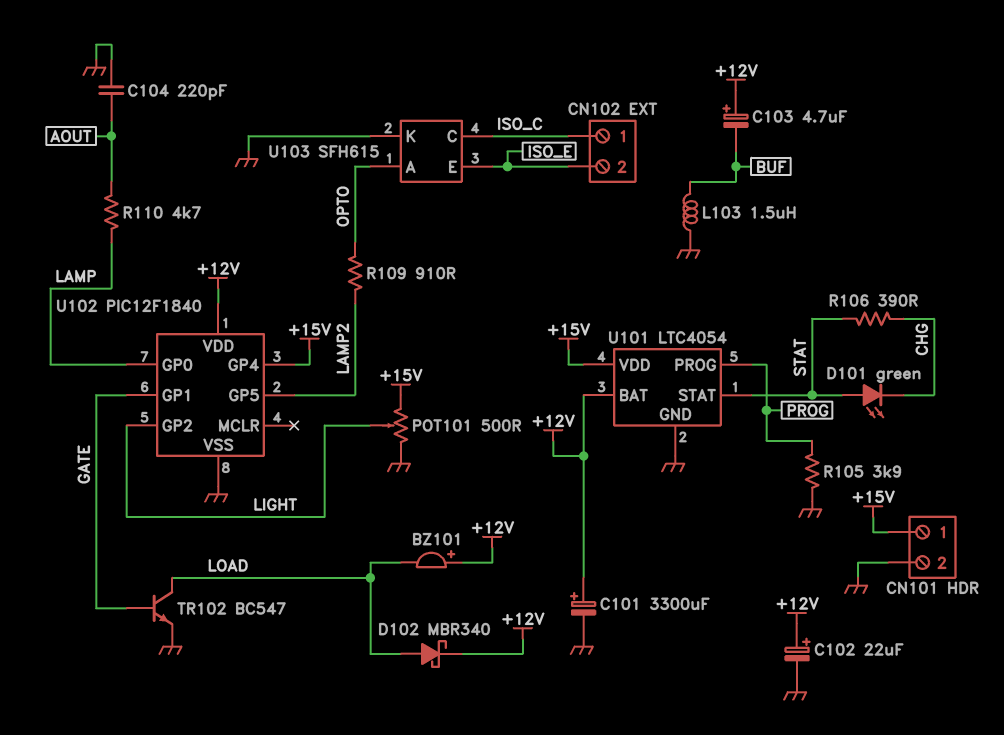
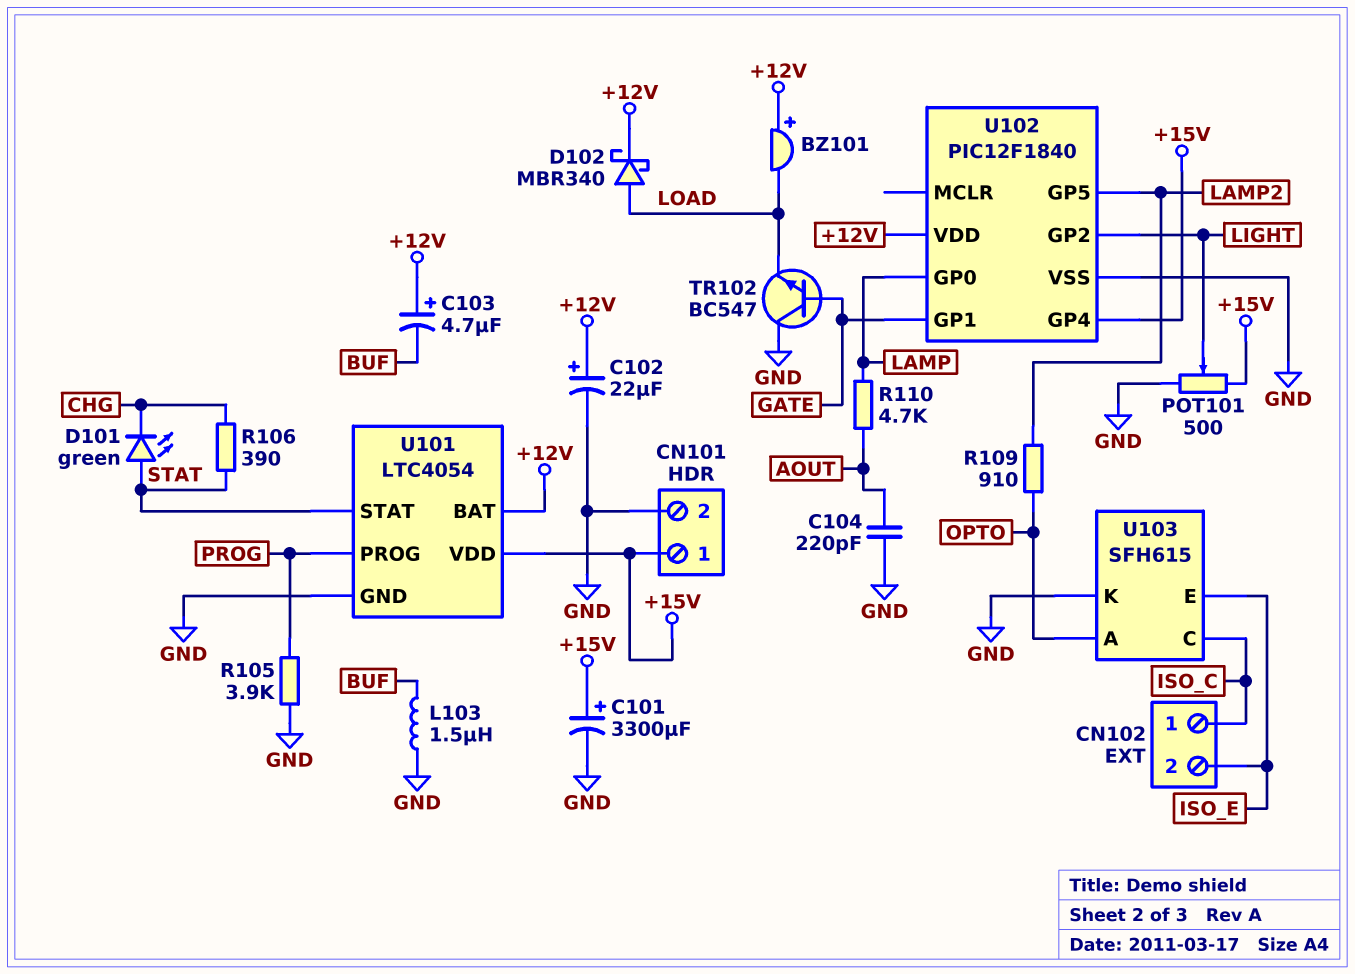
C101: 3300uF (plus +12V, minus GND) -> 3300uF (plus +15V, minus GND)
TR102: NPN BC547 (B GATE, C LOAD, E GND) -> NPN BC547 (B GATE, C GND, E LOAD)

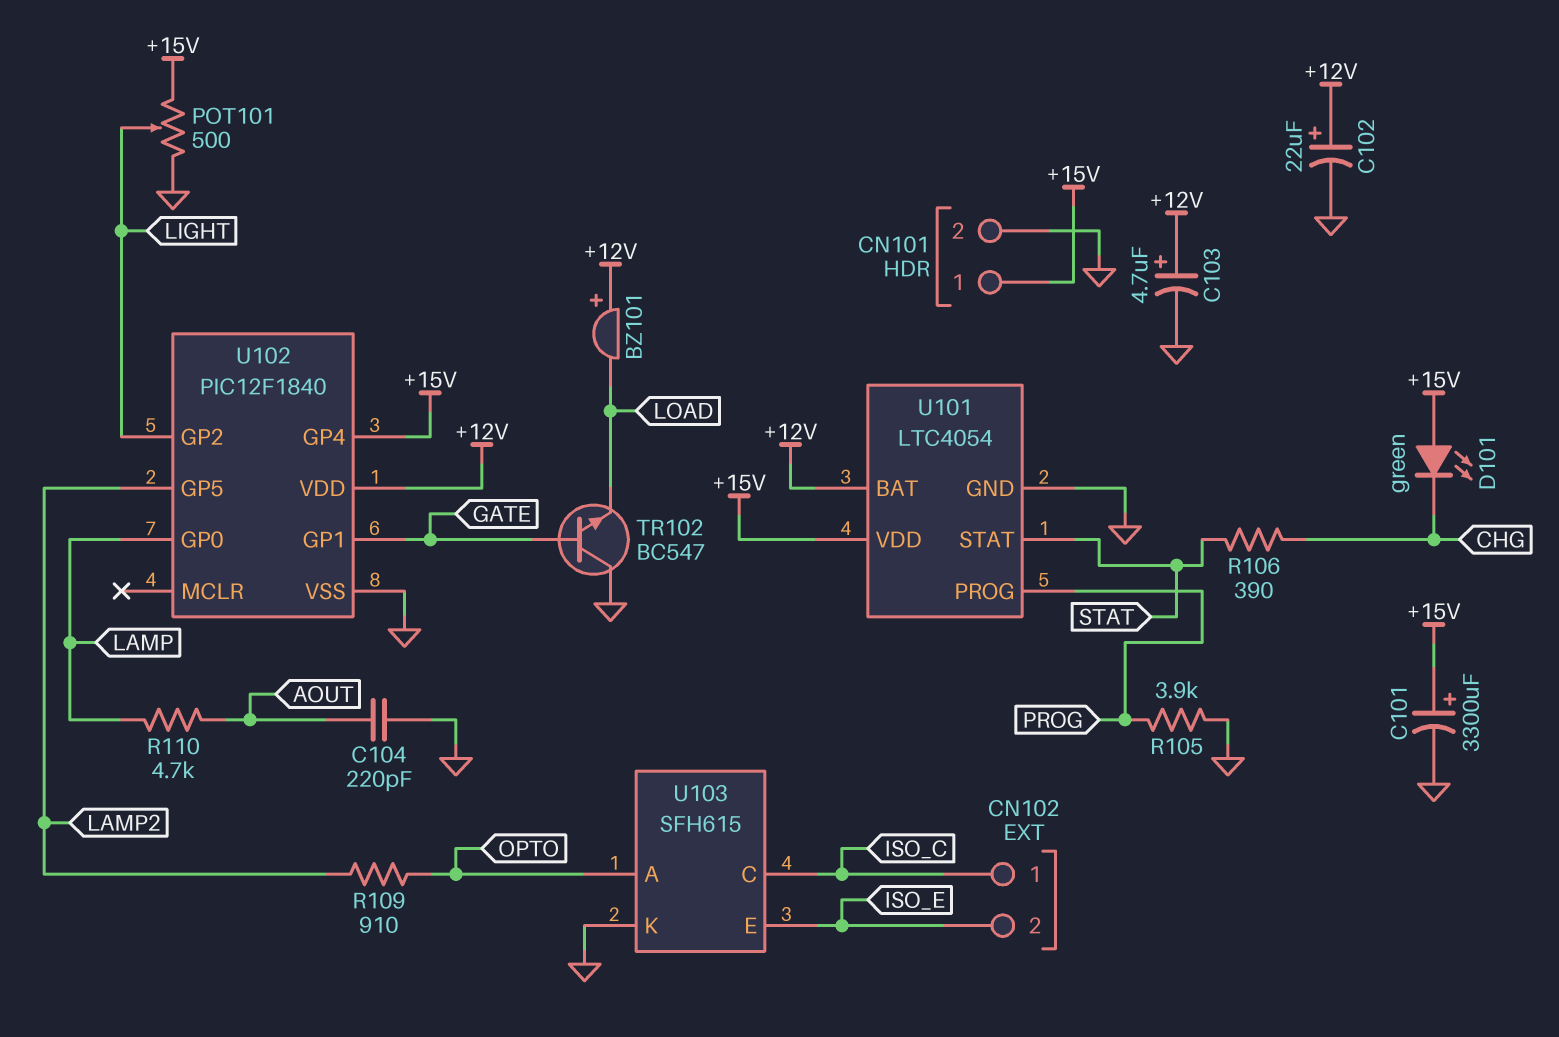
C103: 4.7uF (plus +12V, minus BUF) -> 4.7uF (plus +12V, minus GND)
D101: LED green (A STAT, K CHG) -> LED green (A +15V, K CHG)
D102: schottky MBR340 (A LOAD, K +12V) -> none
L103: 1.5uH (BUF, GND) -> none

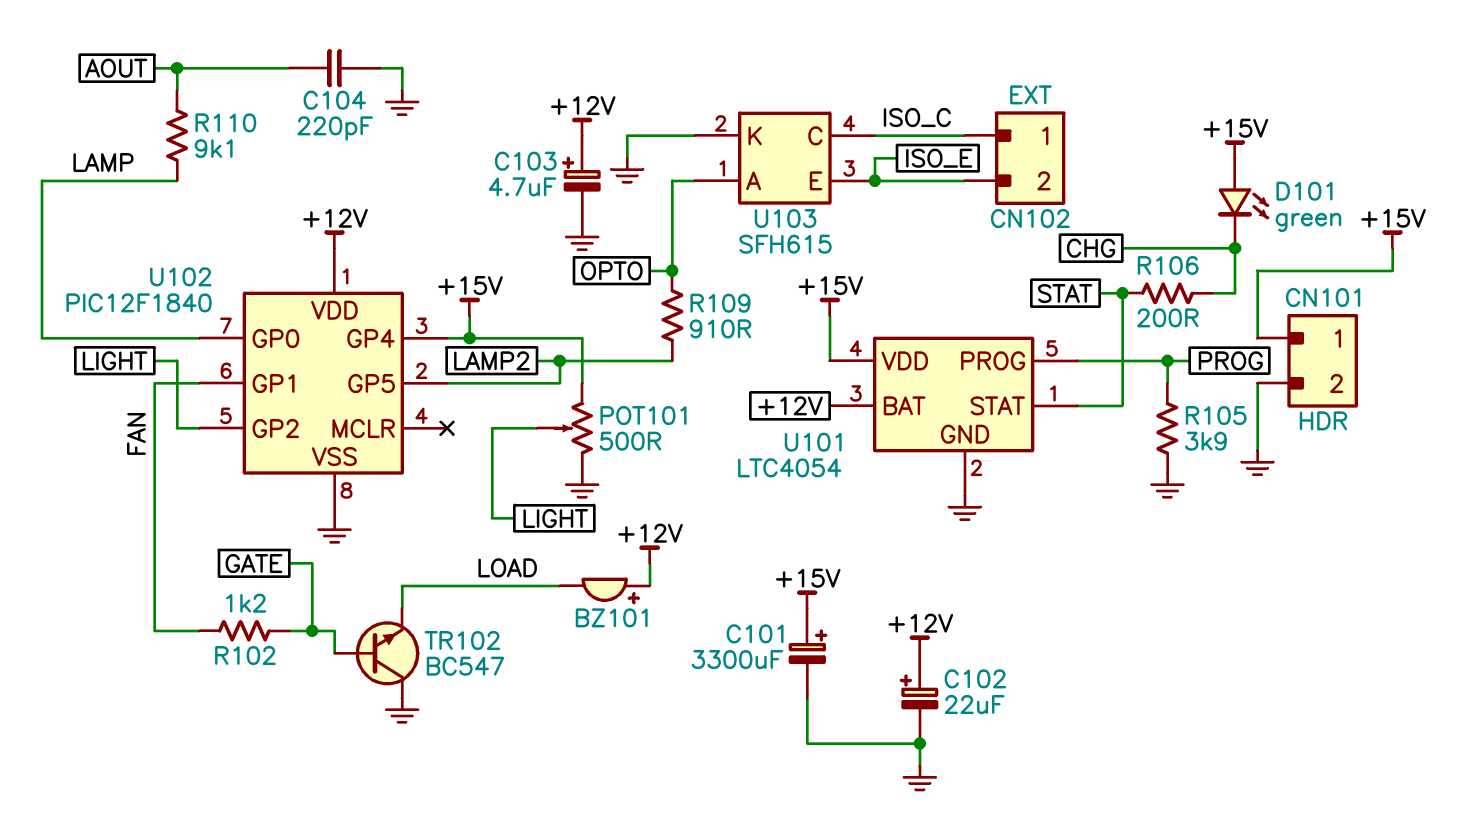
R102: none -> 1.2k (FAN, GATE)
R106: 390 (CHG, STAT) -> 200 (CHG, STAT)
R110: 4.7k (AOUT, LAMP) -> 9.1k (AOUT, LAMP)
U102 pin GP1: GATE -> FAN

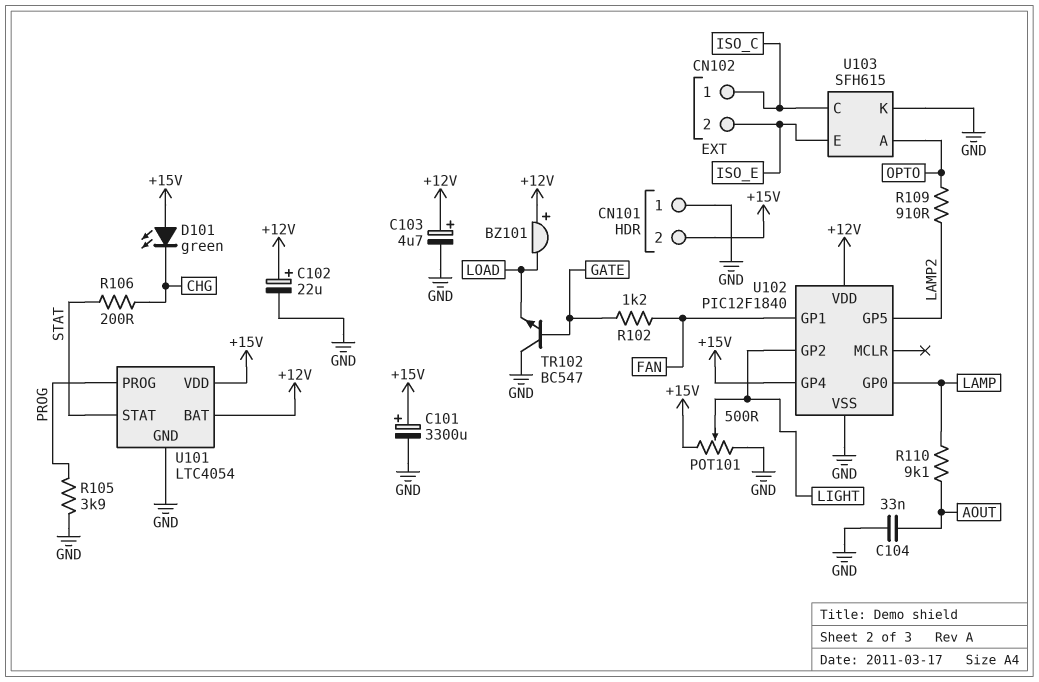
C104: 220pF (AOUT, GND) -> 33nF (AOUT, GND)
CN101 pin 1: +15V -> GND
CN101 pin 2: GND -> +15V

